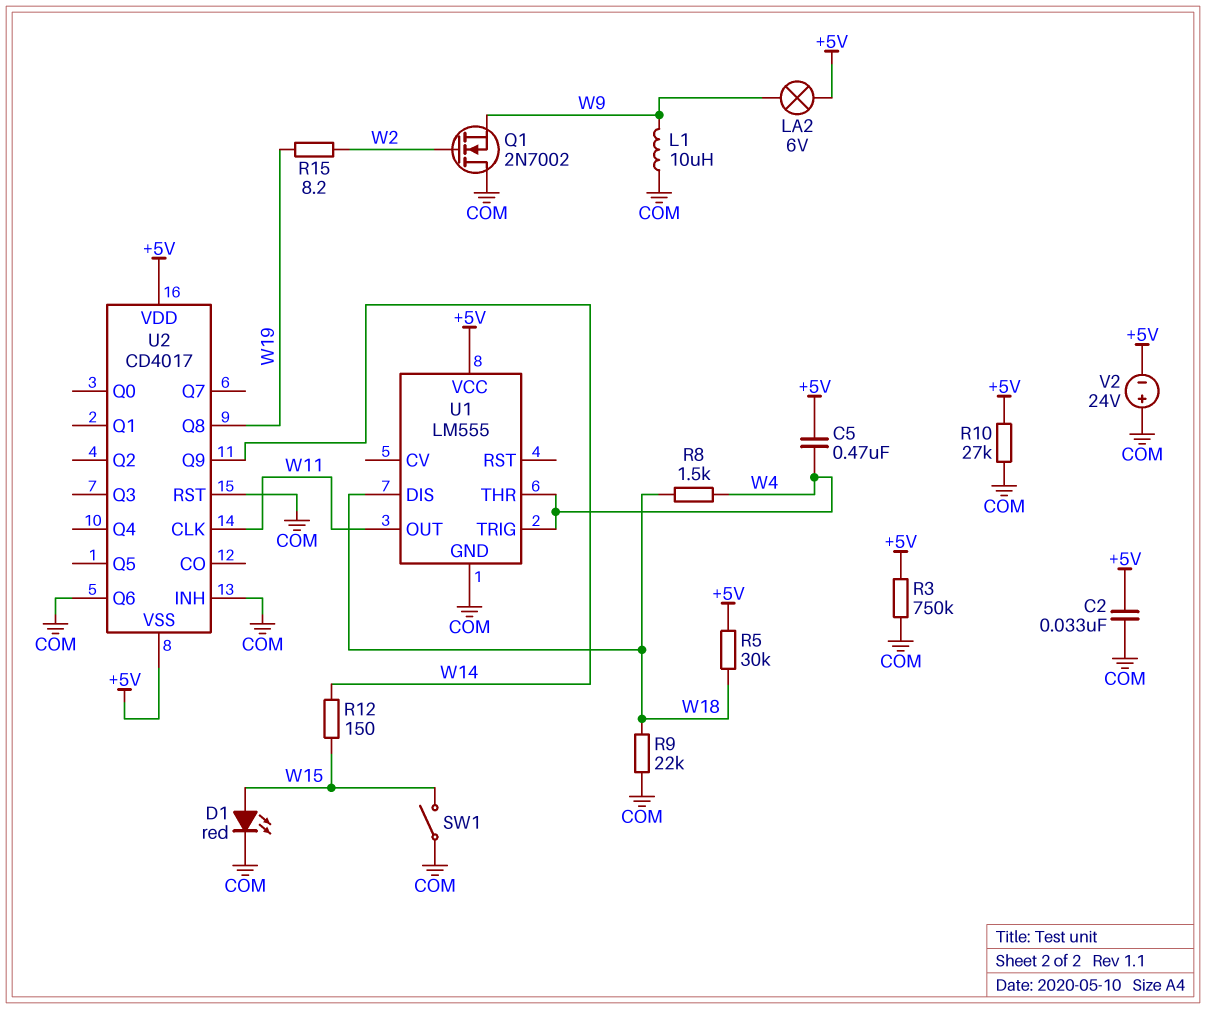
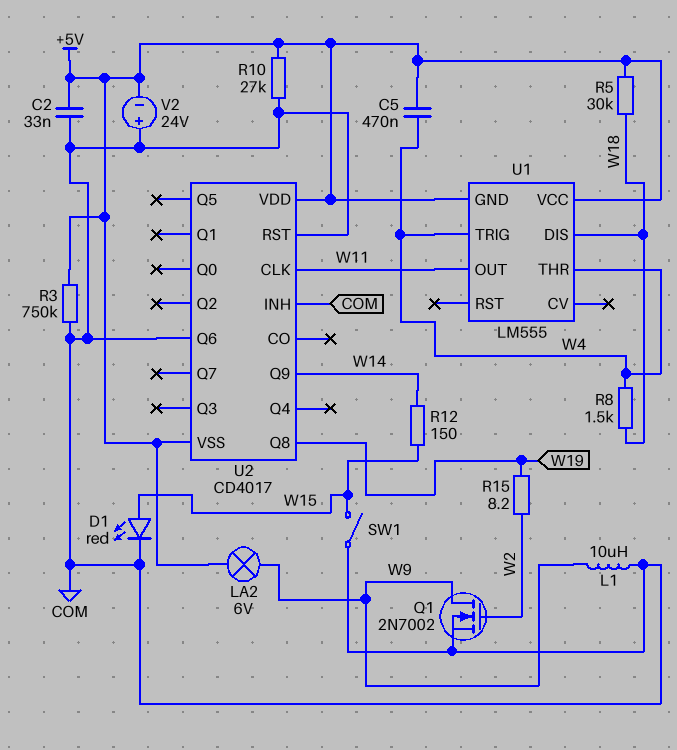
Q1: NMOS 2N7002 (G W2, D COM, S W9) -> NMOS 2N7002 (G W2, D W9, S COM)
R9: 22k (COM, W18) -> none
U1 pin GND: COM -> +5V

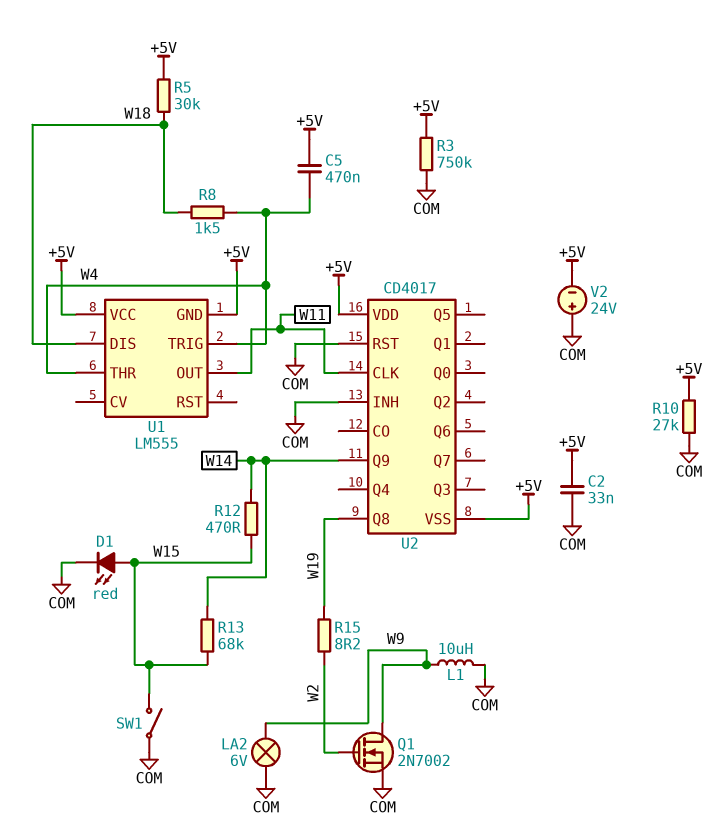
LA2: lamp 6V (+5V, W9) -> lamp 6V (COM, W9)
R12: 150 (W14, W15) -> 470 (W14, W15)
R13: none -> 68k (W14, W15)
U2 pin Q6: COM -> none

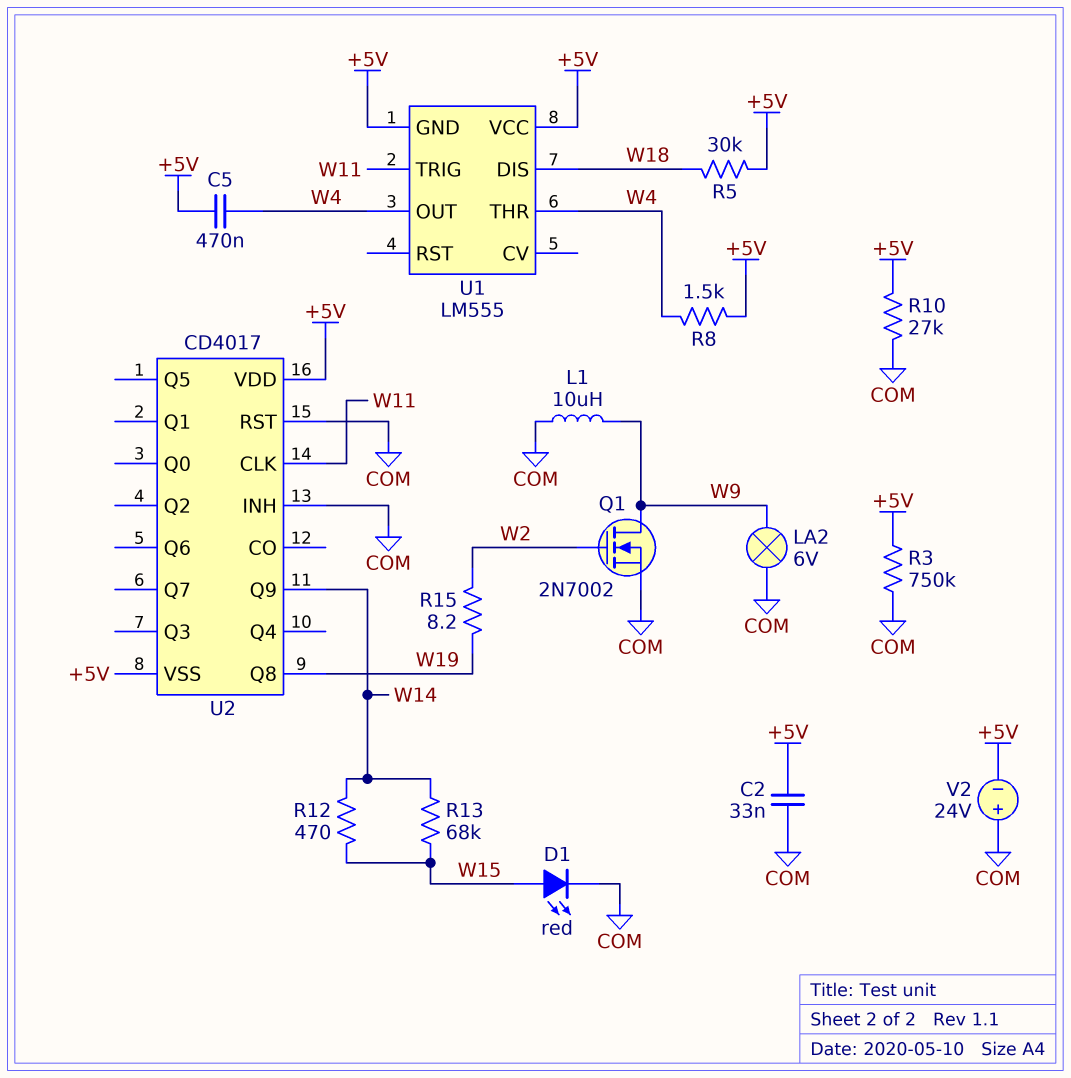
R8: 1.5k (W4, W18) -> 1.5k (+5V, W4)
SW1: switch (COM, W15) -> none
U1 pin OUT: W11 -> W4
U1 pin TRIG: W4 -> W11

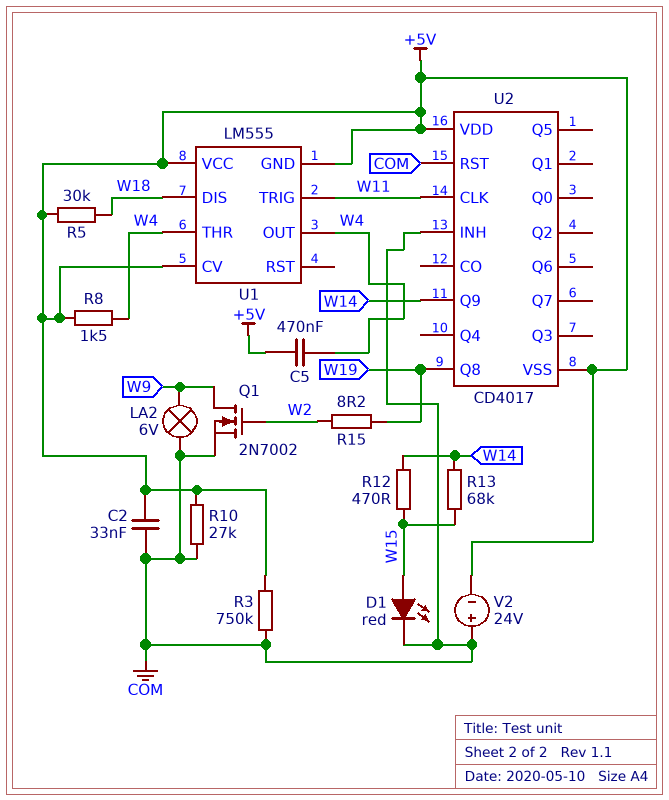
L1: 10uH (COM, W9) -> none
U1 pin CV: none -> +5V

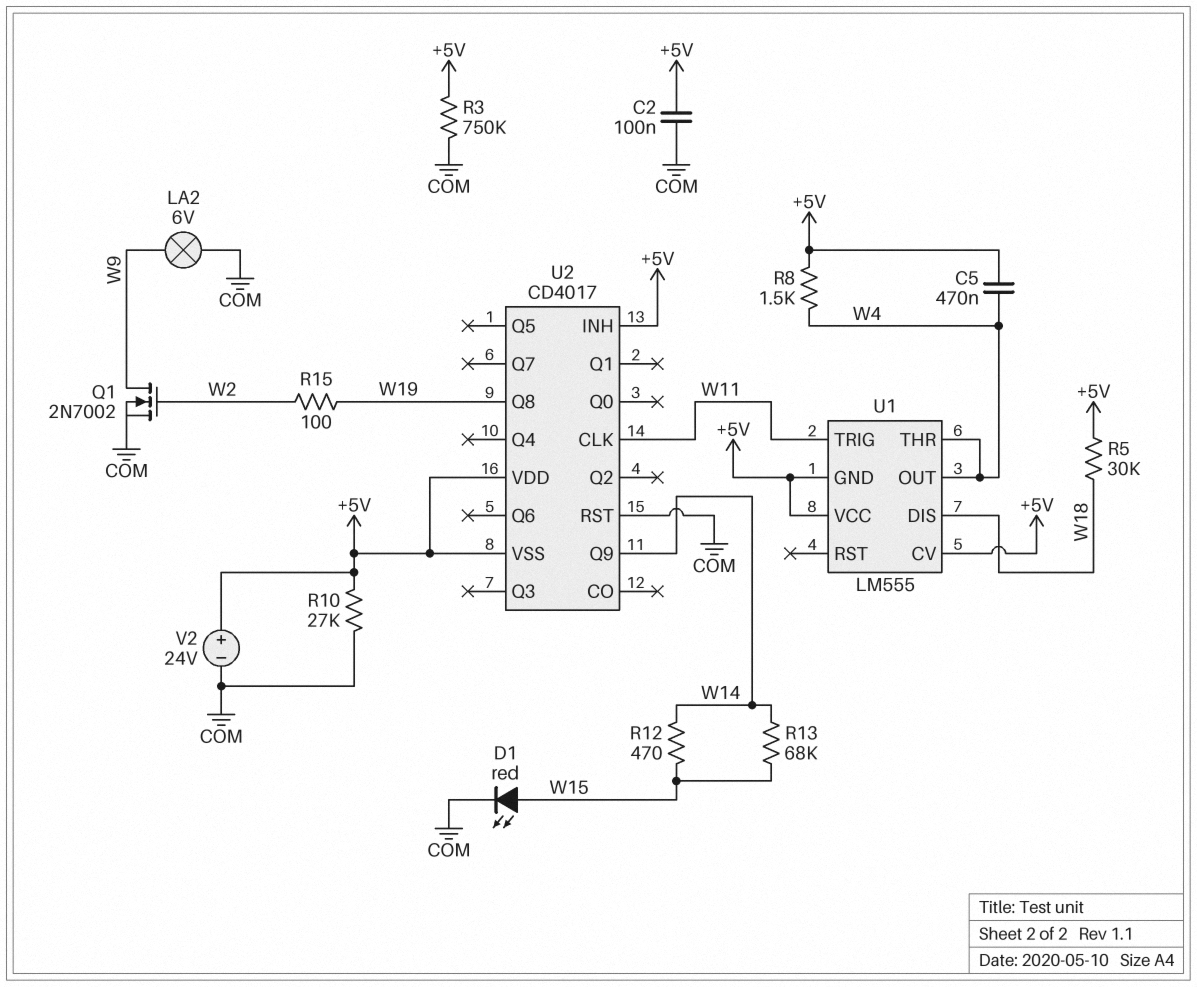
C2: 33nF (+5V, COM) -> 100nF (+5V, COM)
R15: 8.2 (W2, W19) -> 100 (W2, W19)
U2 pin INH: COM -> +5V
V2: 24V (plus COM, minus +5V) -> 24V (plus +5V, minus COM)

